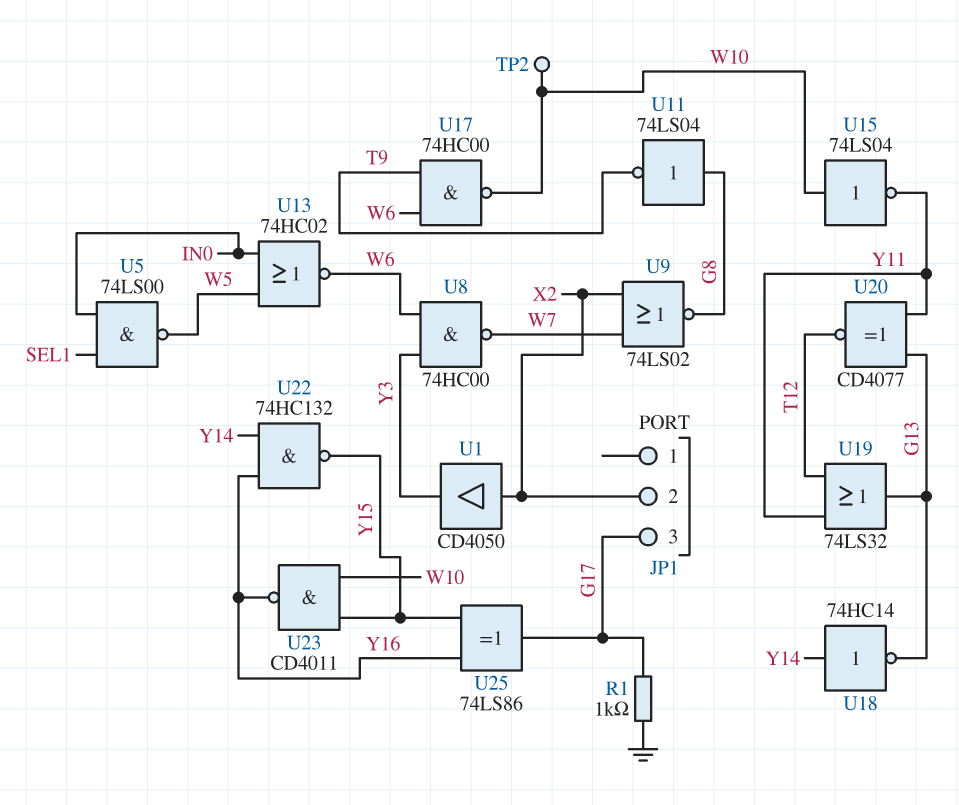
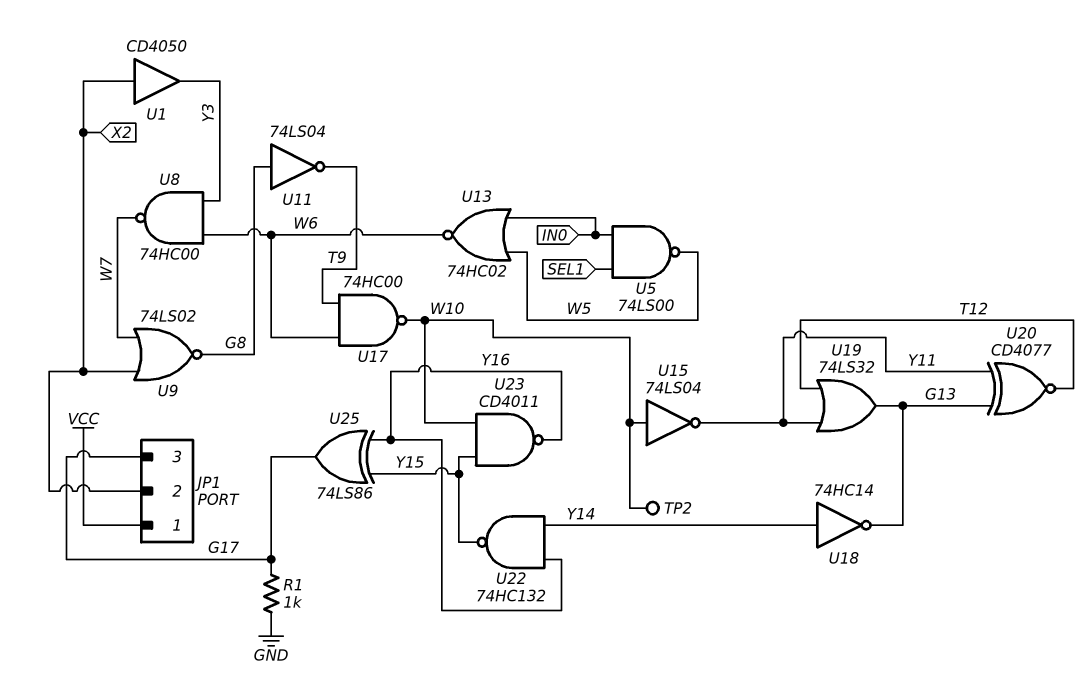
JP1 pin 1: none -> VCC

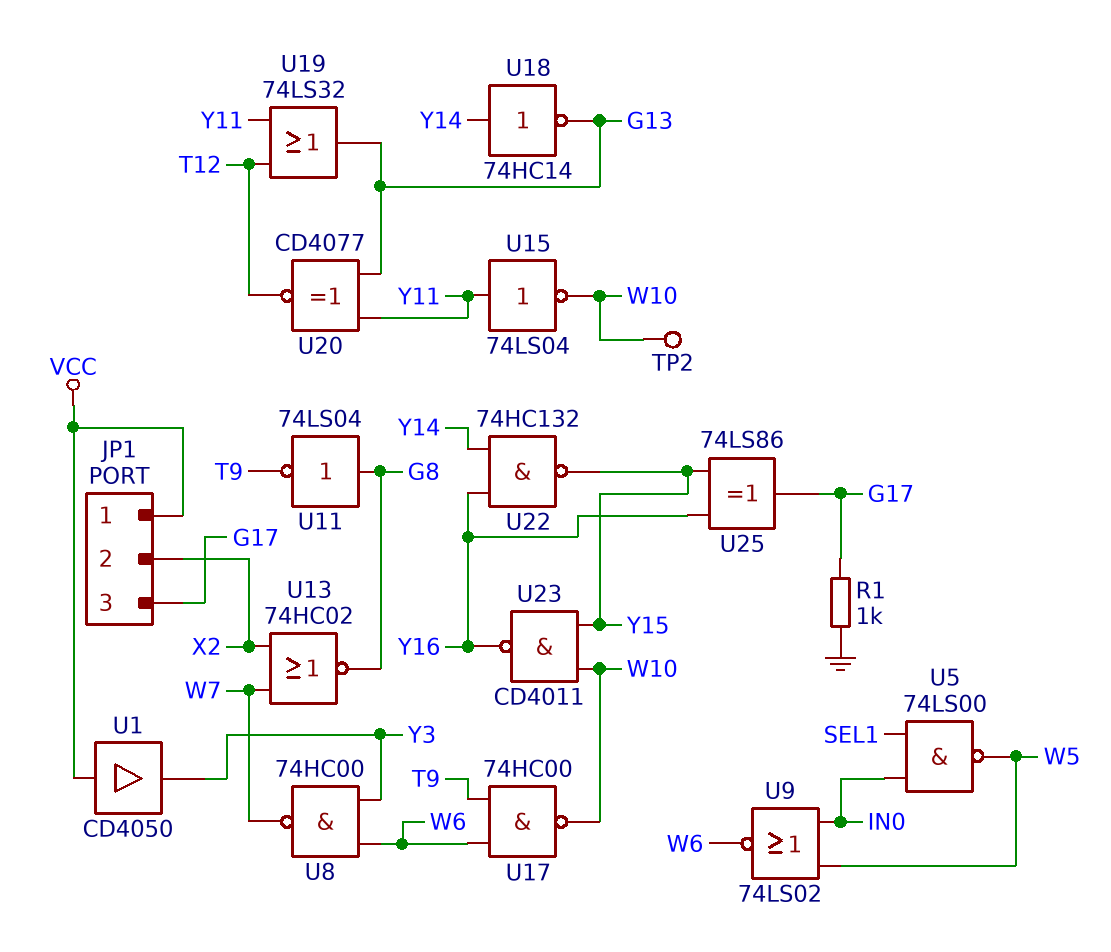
U1: buffer CD4050 (in X2, out Y3) -> buffer CD4050 (in VCC, out Y3)
U9: NOR 74LS02 (in W7, in X2, out G8) -> NOR 74LS02 (in IN0, in W5, out W6)
U13: NOR 74HC02 (in IN0, in W5, out W6) -> NOR 74HC02 (in W7, in X2, out G8)
U15: NOT 74LS04 (in W10, out Y11) -> NOT 74LS04 (in Y11, out W10)

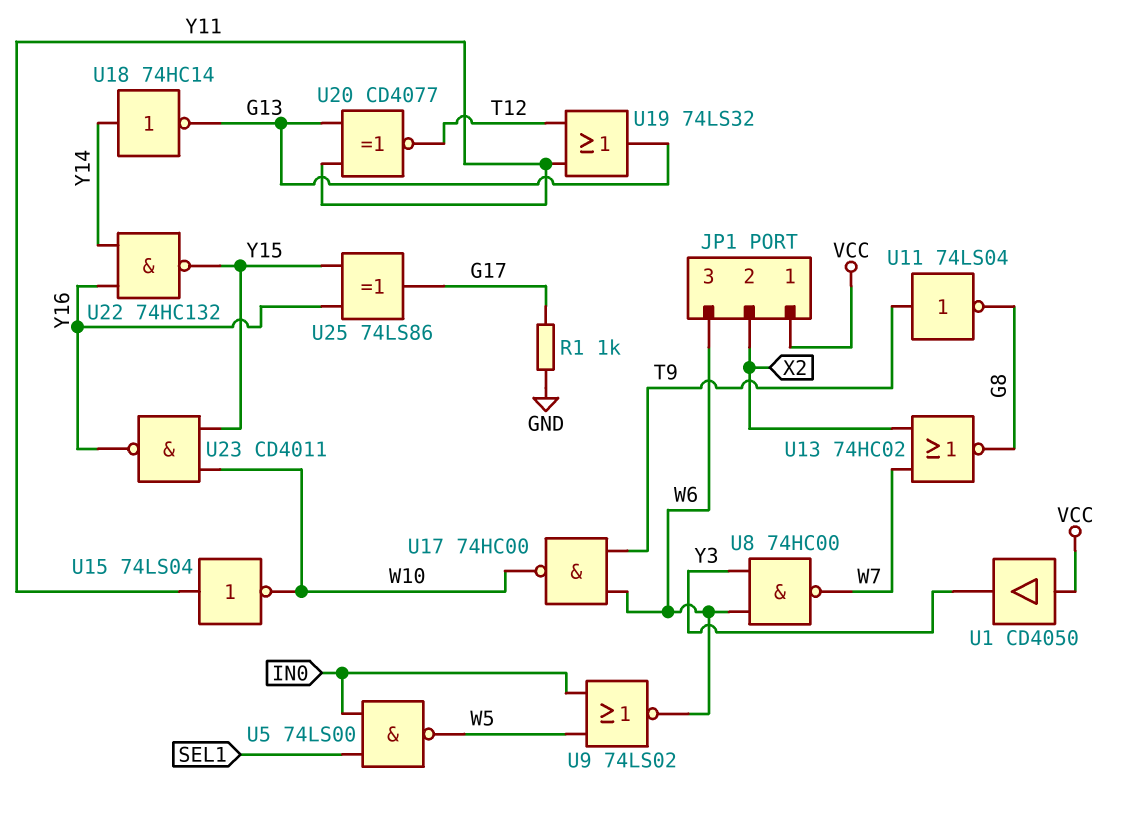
JP1 pin 3: G17 -> W6
TP2: test point (W10) -> none
U11: NOT 74LS04 (in G8, out T9) -> NOT 74LS04 (in T9, out G8)

